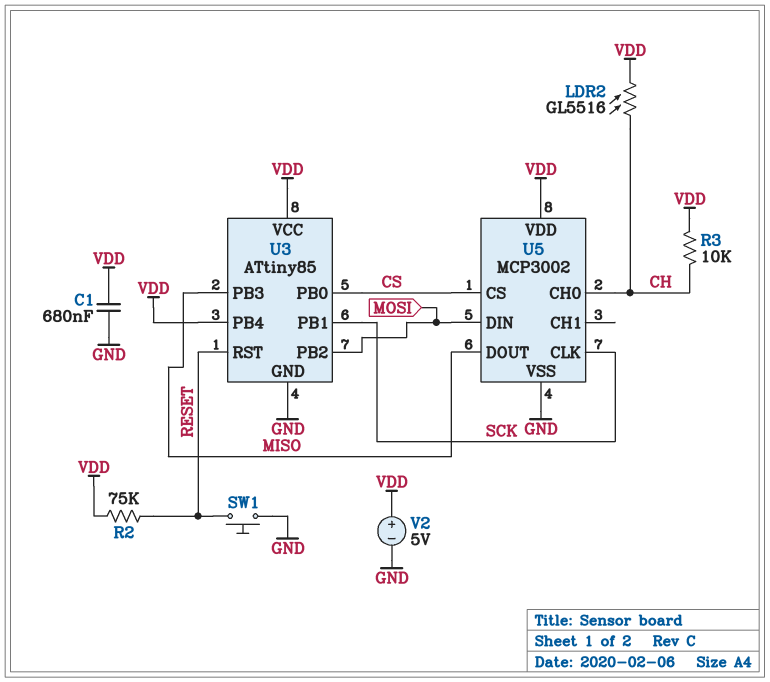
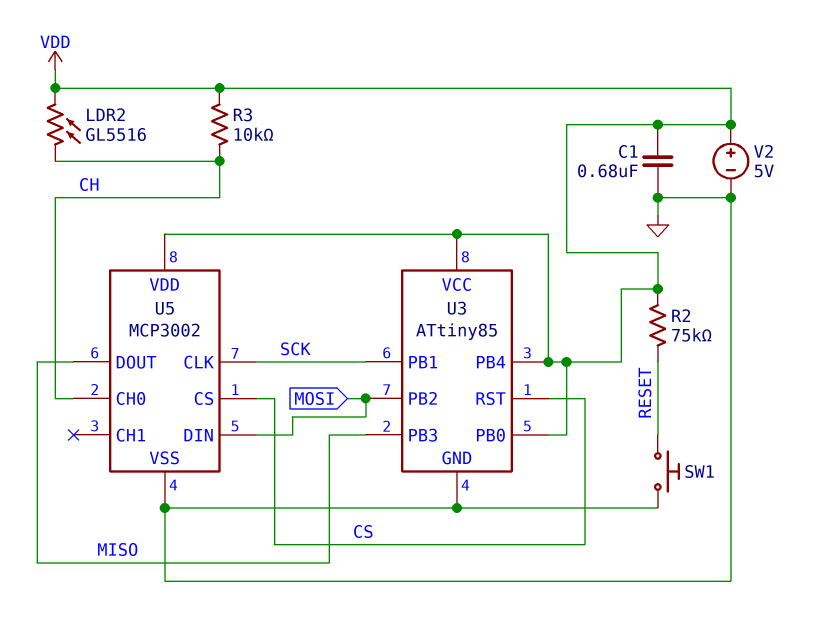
U3 pin PB0: CS -> VDD
U3 pin RST: RESET -> CS

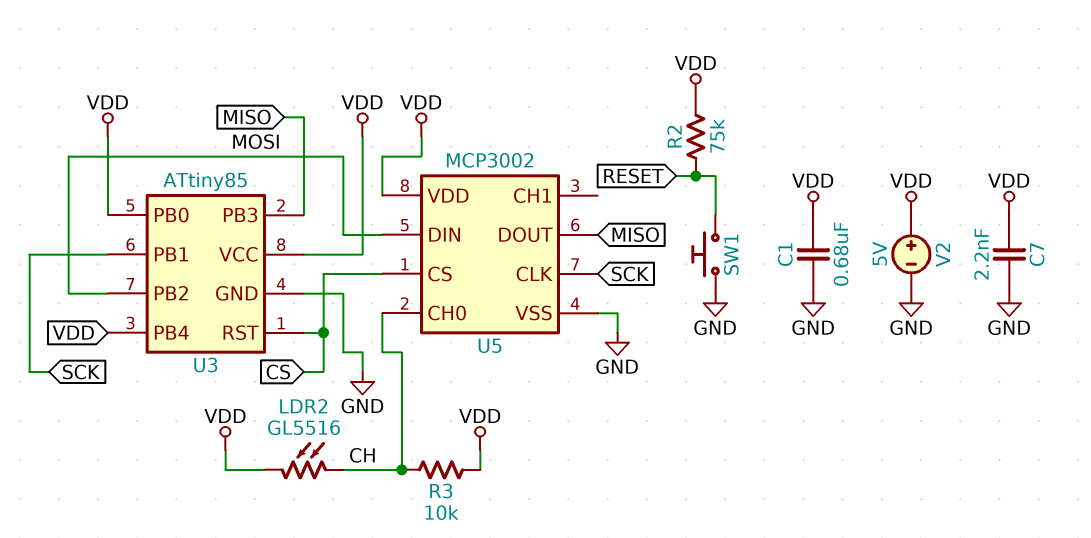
C7: none -> 2.2nF (GND, VDD)

